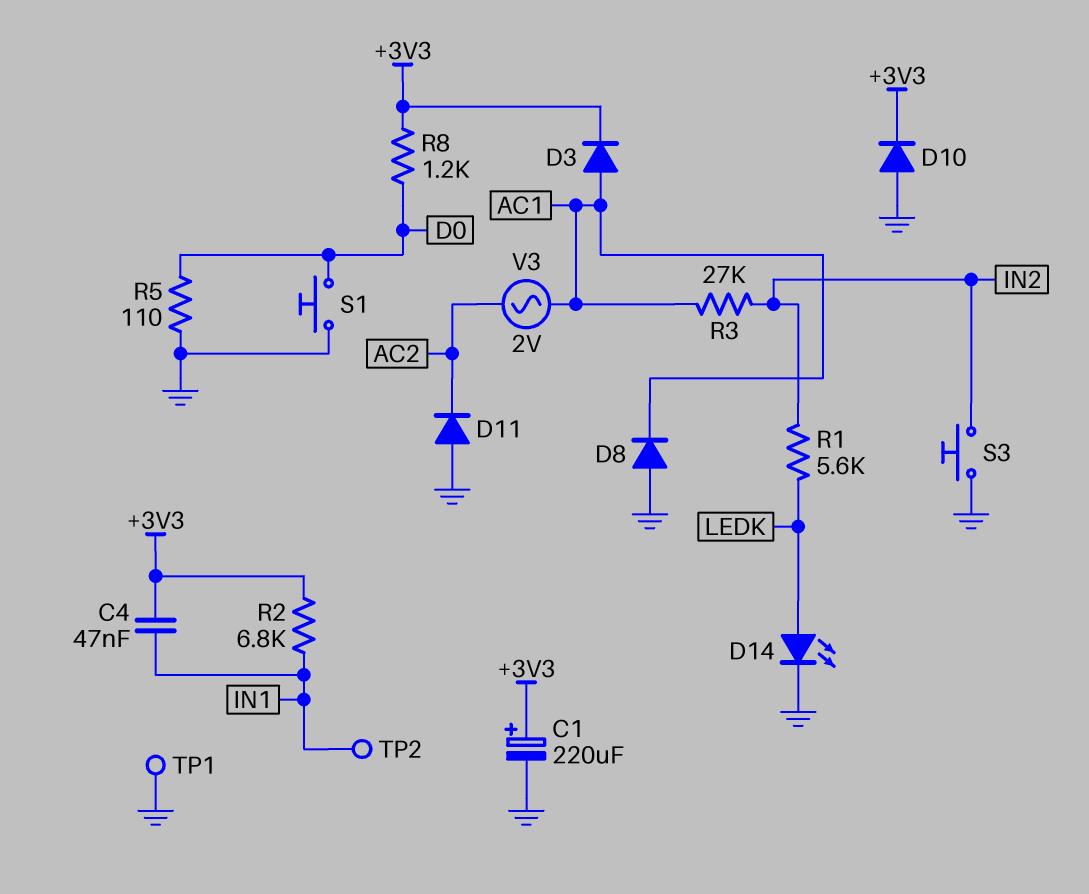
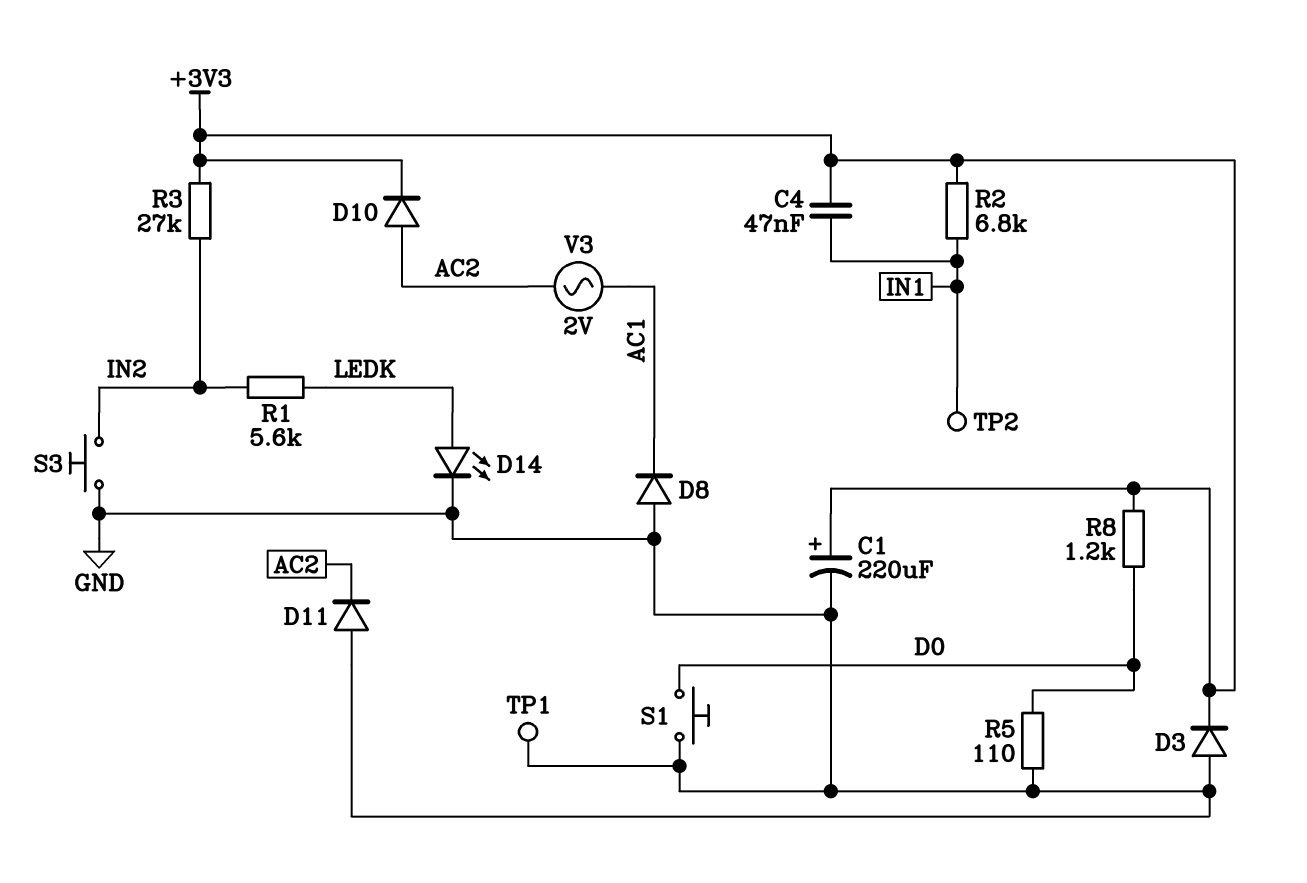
D3: diode (A AC1, K +3V3) -> diode (A GND, K +3V3)
D10: diode (A GND, K +3V3) -> diode (A AC2, K +3V3)
R3: 27k (AC1, IN2) -> 27k (+3V3, IN2)

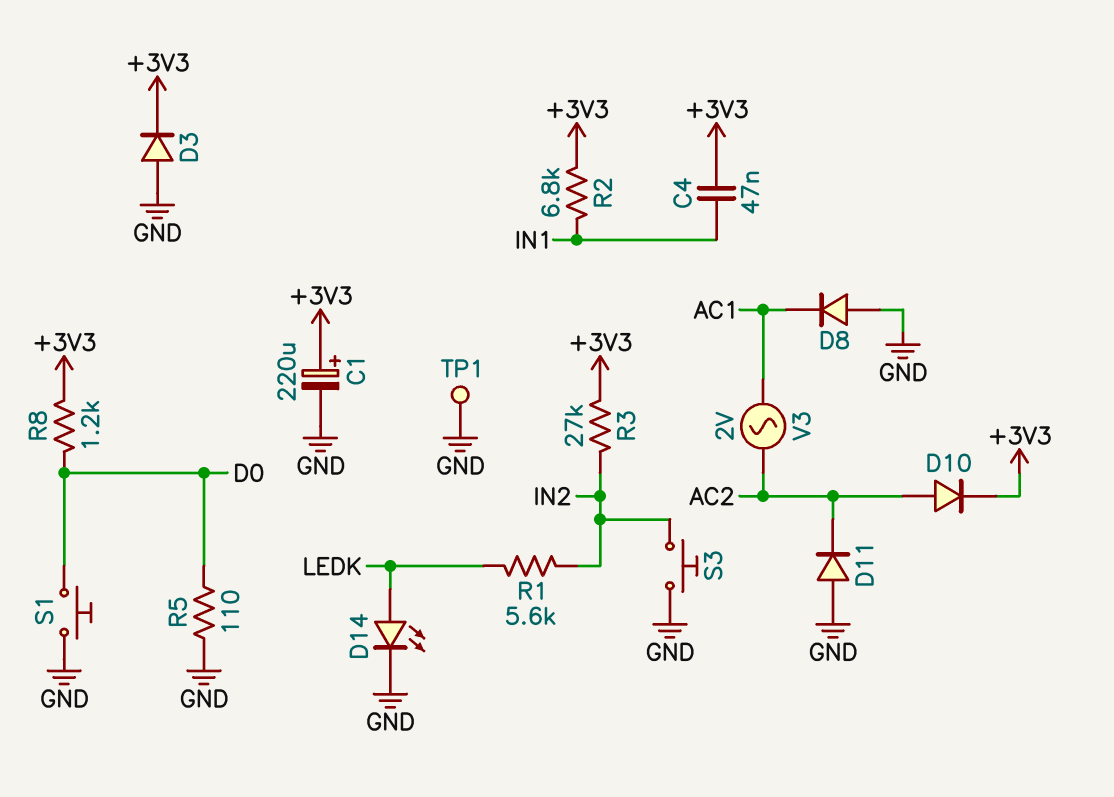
TP2: test point (IN1) -> none

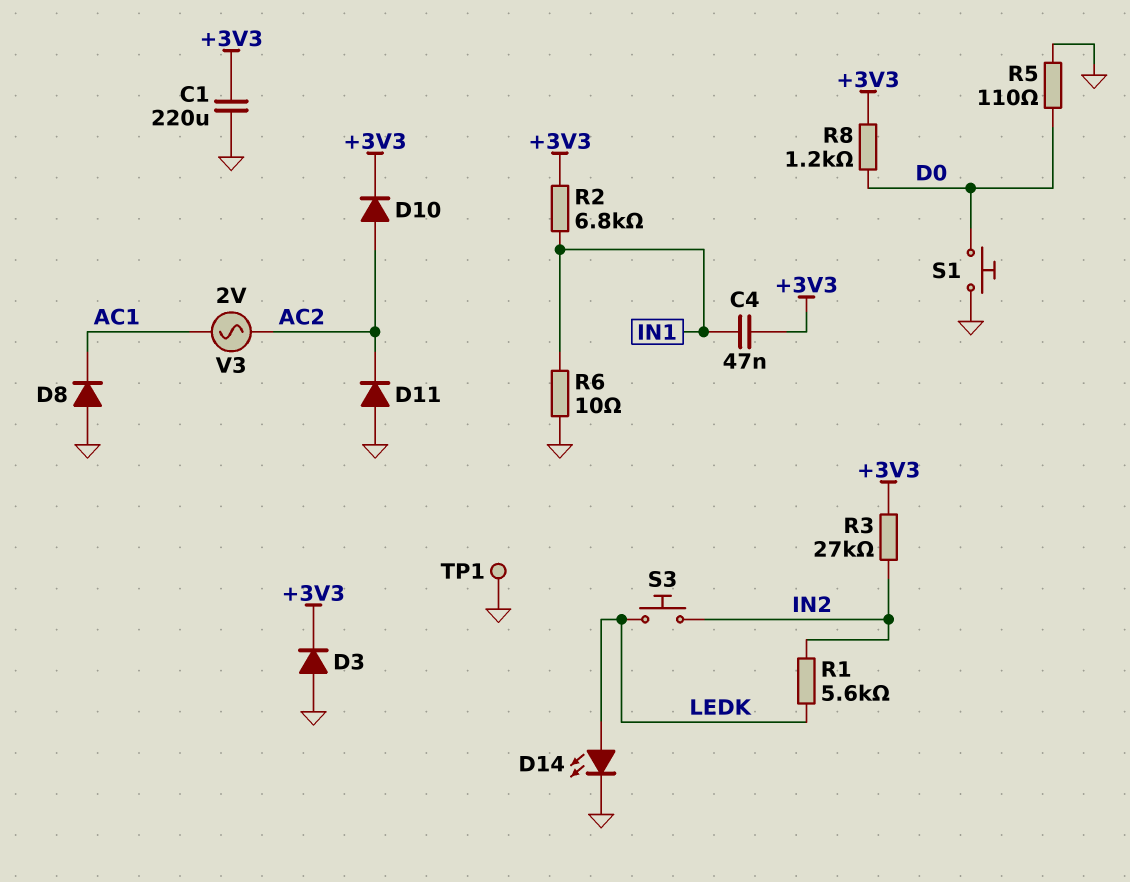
C1: 220uF (plus +3V3, minus GND) -> 220uF (+3V3, GND)
R6: none -> 10 (GND, IN1)
S3: button (GND, IN2) -> button (IN2, LEDK)

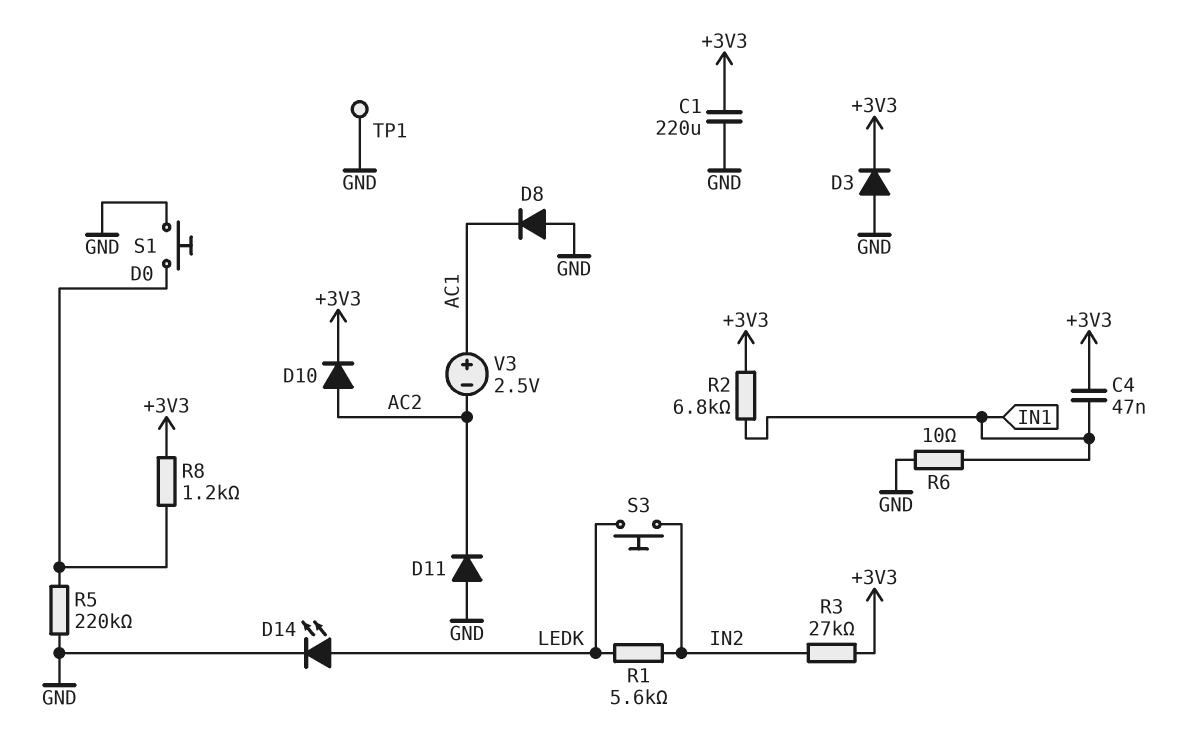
R5: 110 (D0, GND) -> 220k (D0, GND)
V3: AC 2V (AC1, AC2) -> 2.5V (plus AC1, minus AC2)

